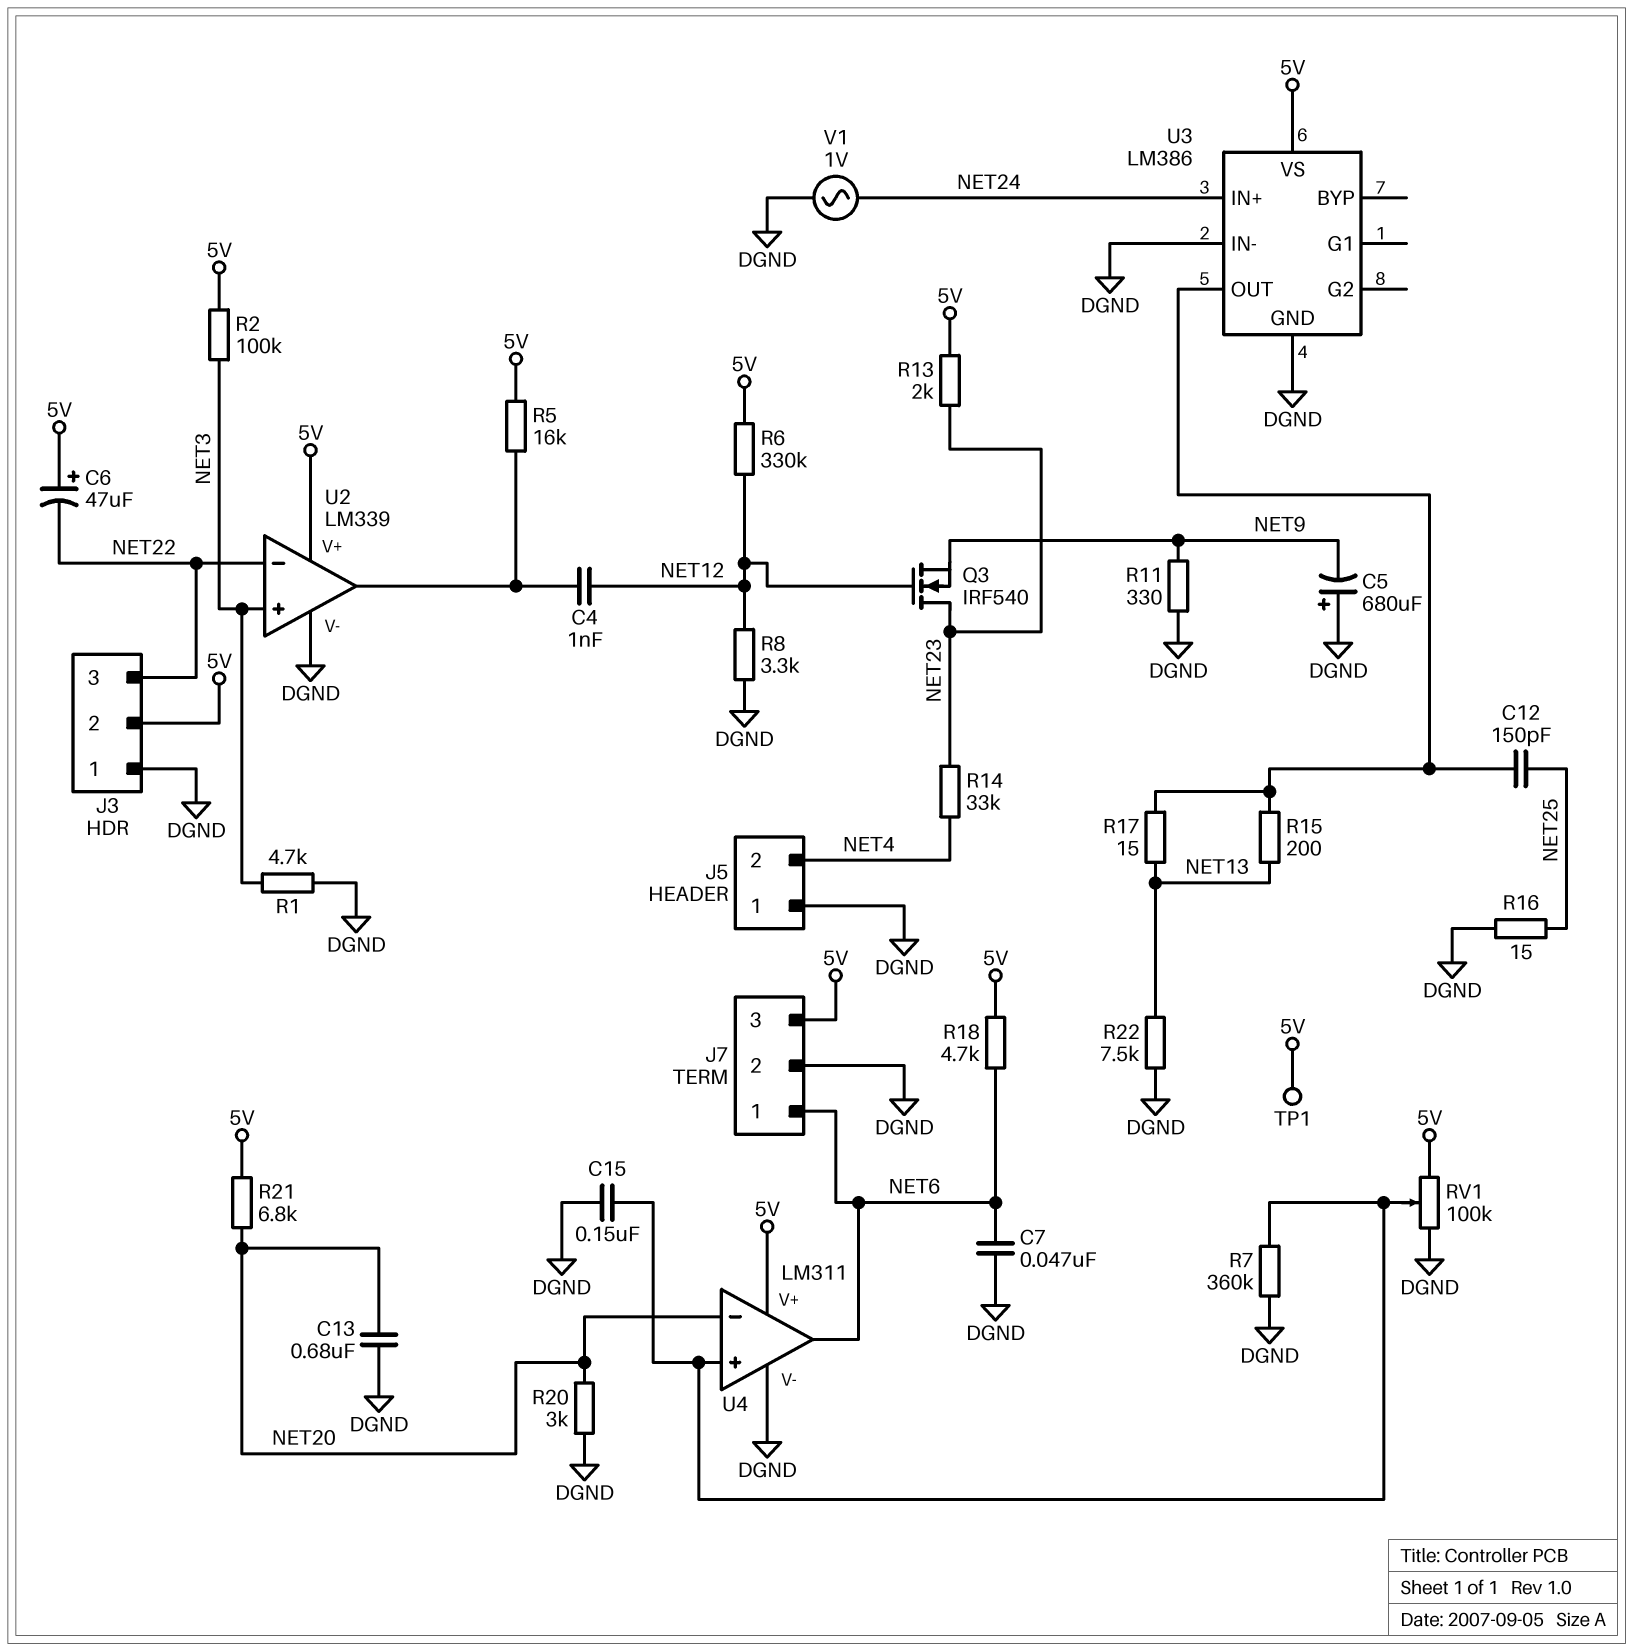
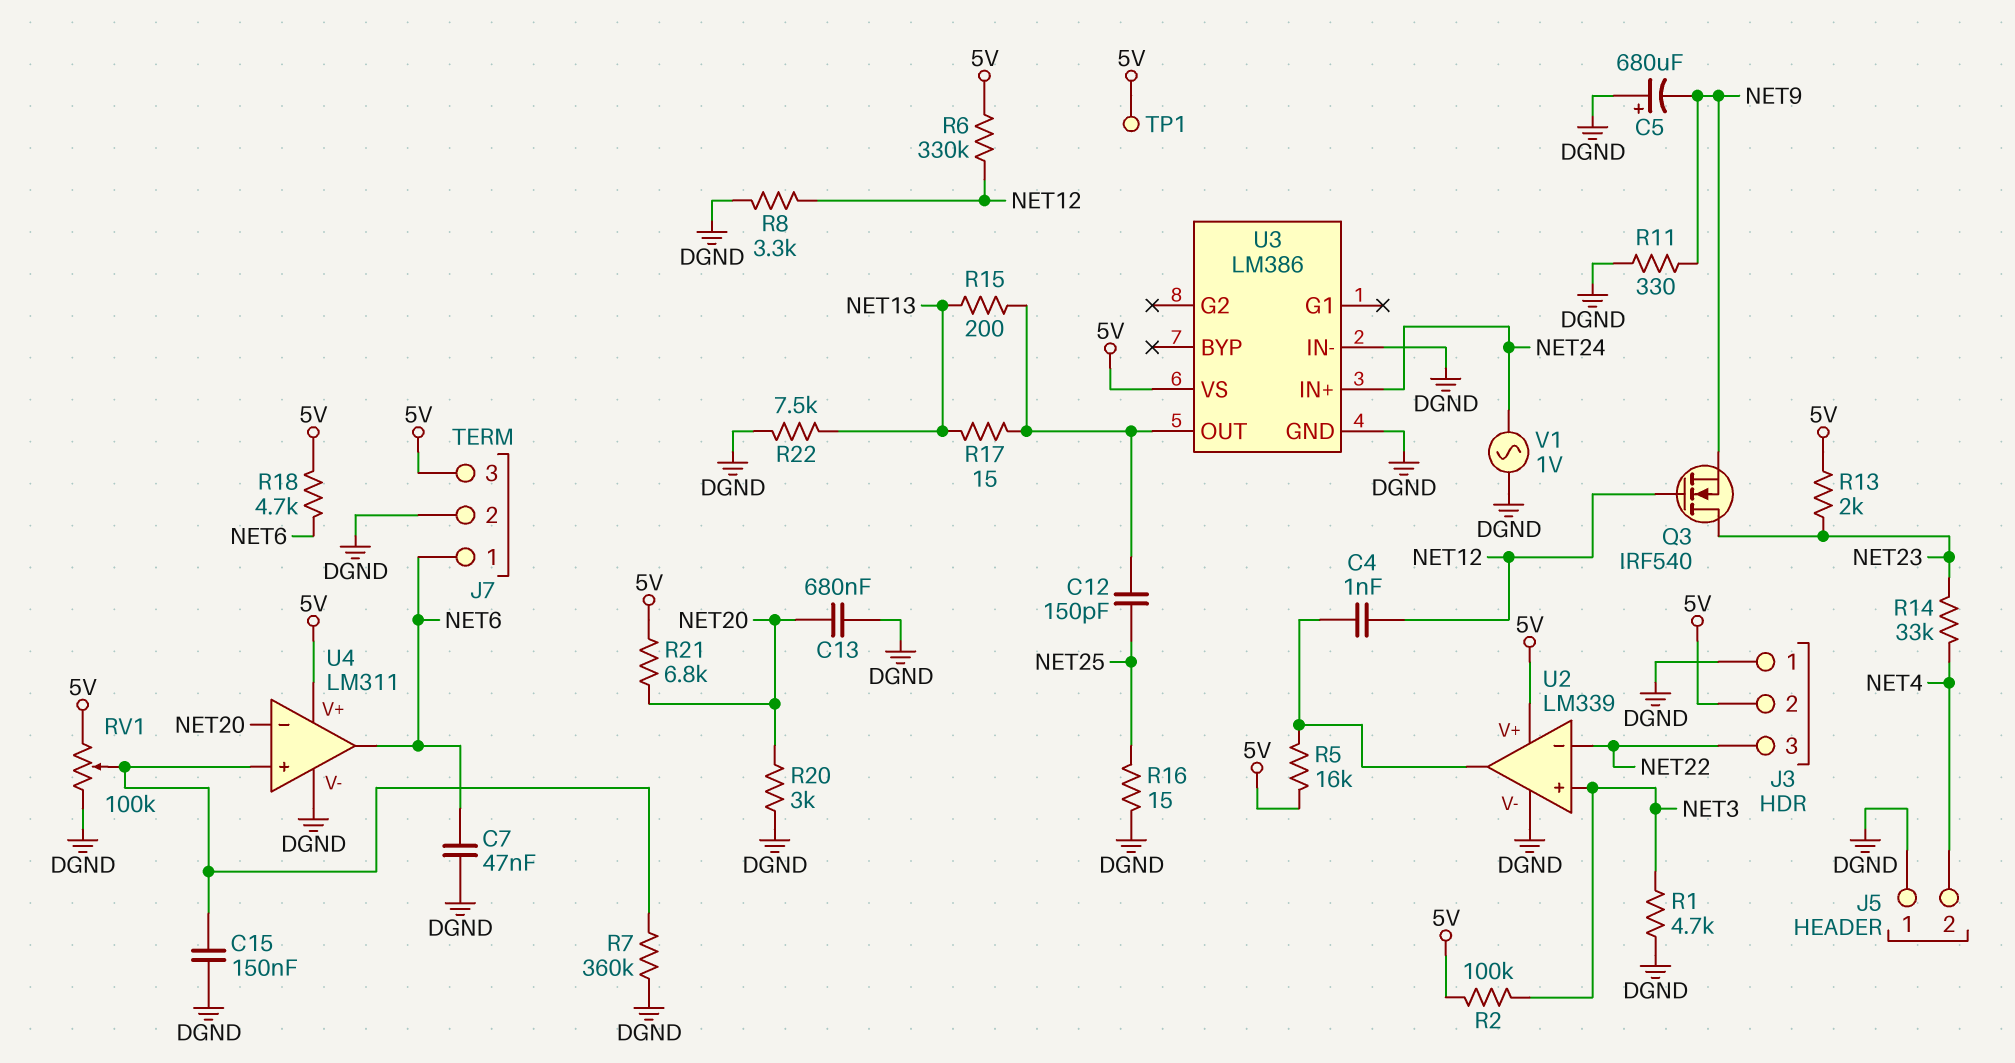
C6: 47uF (plus 5V, minus NET22) -> none

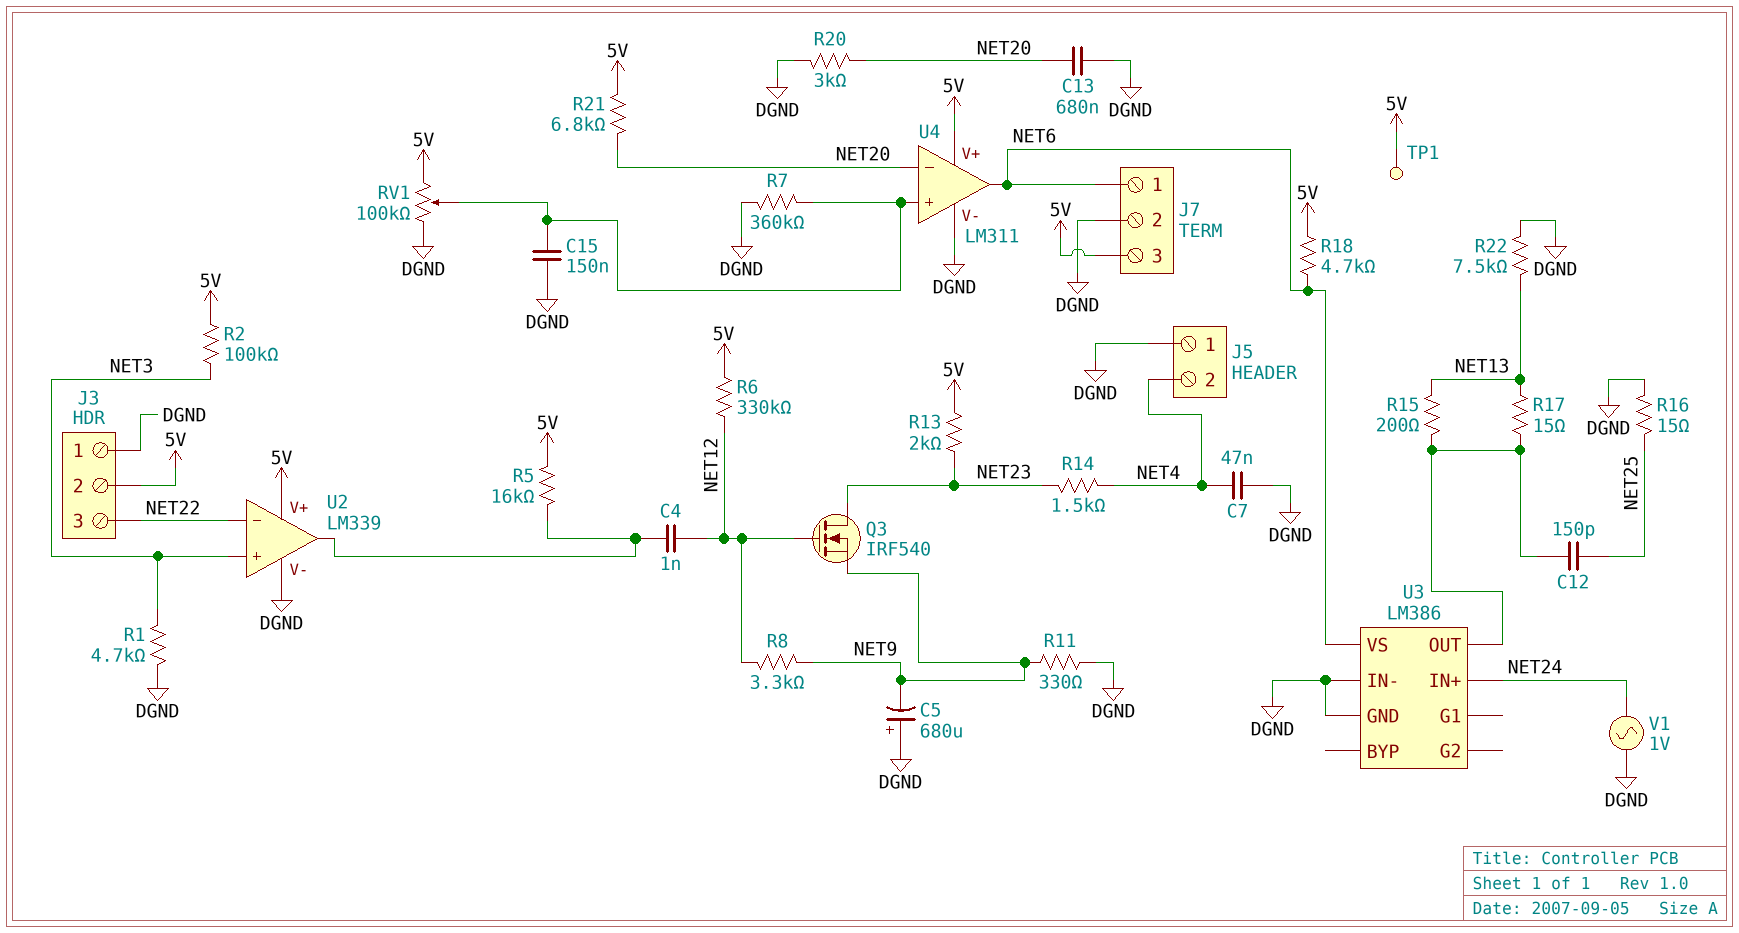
C7: 47nF (DGND, NET6) -> 47nF (DGND, NET4)
R8: 3.3k (DGND, NET12) -> 3.3k (NET9, NET12)
R14: 33k (NET4, NET23) -> 1.5k (NET4, NET23)
U3 pin VS: 5V -> NET6

